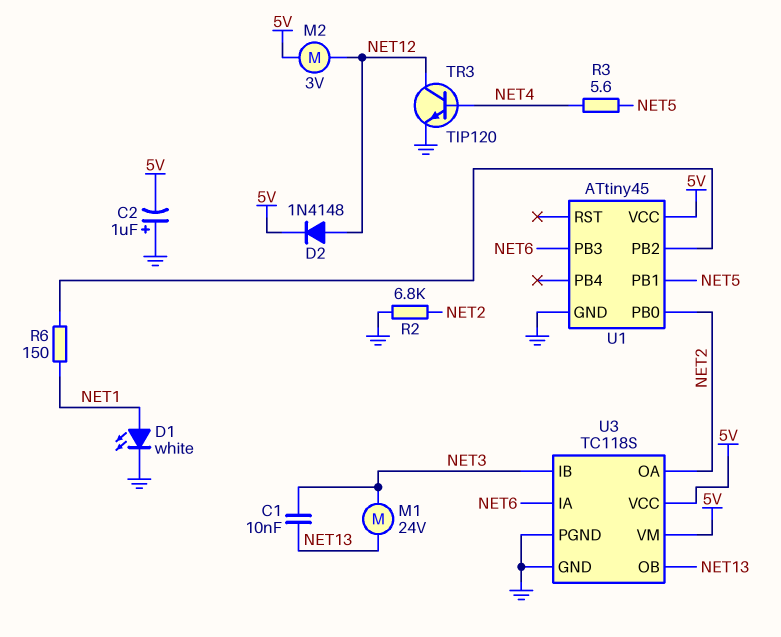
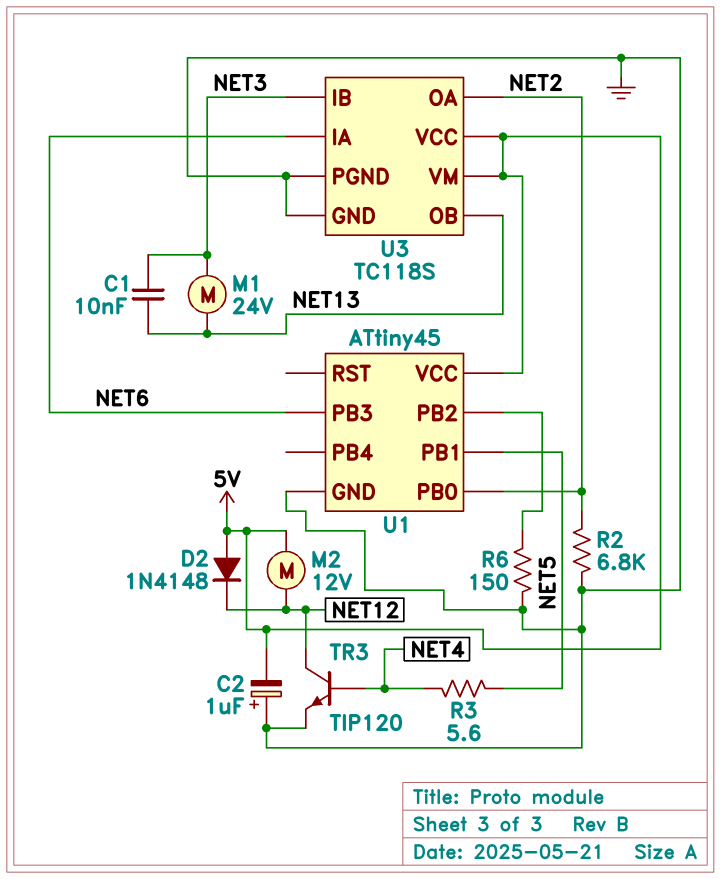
D1: LED white (A NET1, K GND) -> none
D2: diode 1N4148 (A NET12, K 5V) -> diode 1N4148 (A 5V, K NET12)
M2: motor 3V (5V, NET12) -> motor 12V (5V, NET12)
R6: 150 (NET1, U1/PB2) -> 150 (GND, U1/PB2)

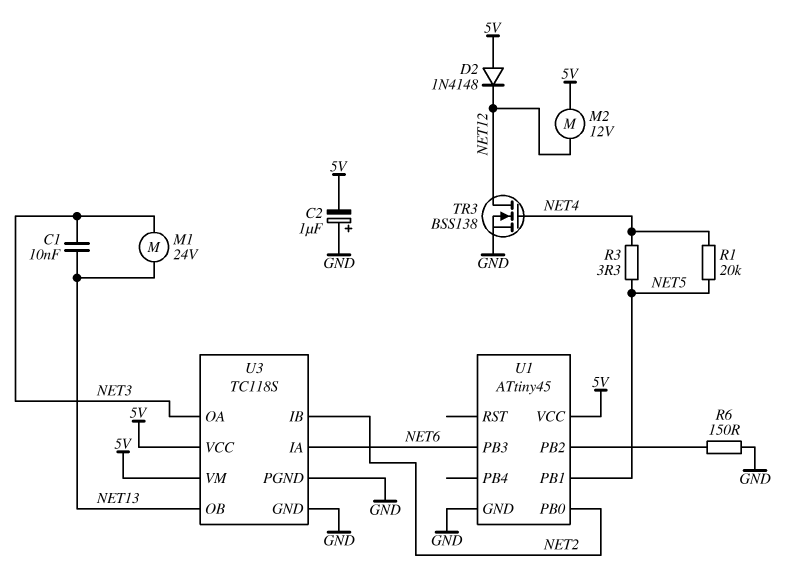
R1: none -> 20k (NET4, NET5)
R2: 6.8k (GND, NET2) -> none
R3: 5.6 (NET4, NET5) -> 3.3 (NET4, NET5)
TR3: NPN TIP120 (B NET4, C NET12, E GND) -> NMOS BSS138 (G NET4, D NET12, S GND)
U3 pin IB: NET3 -> NET2
U3 pin OA: NET2 -> NET3

